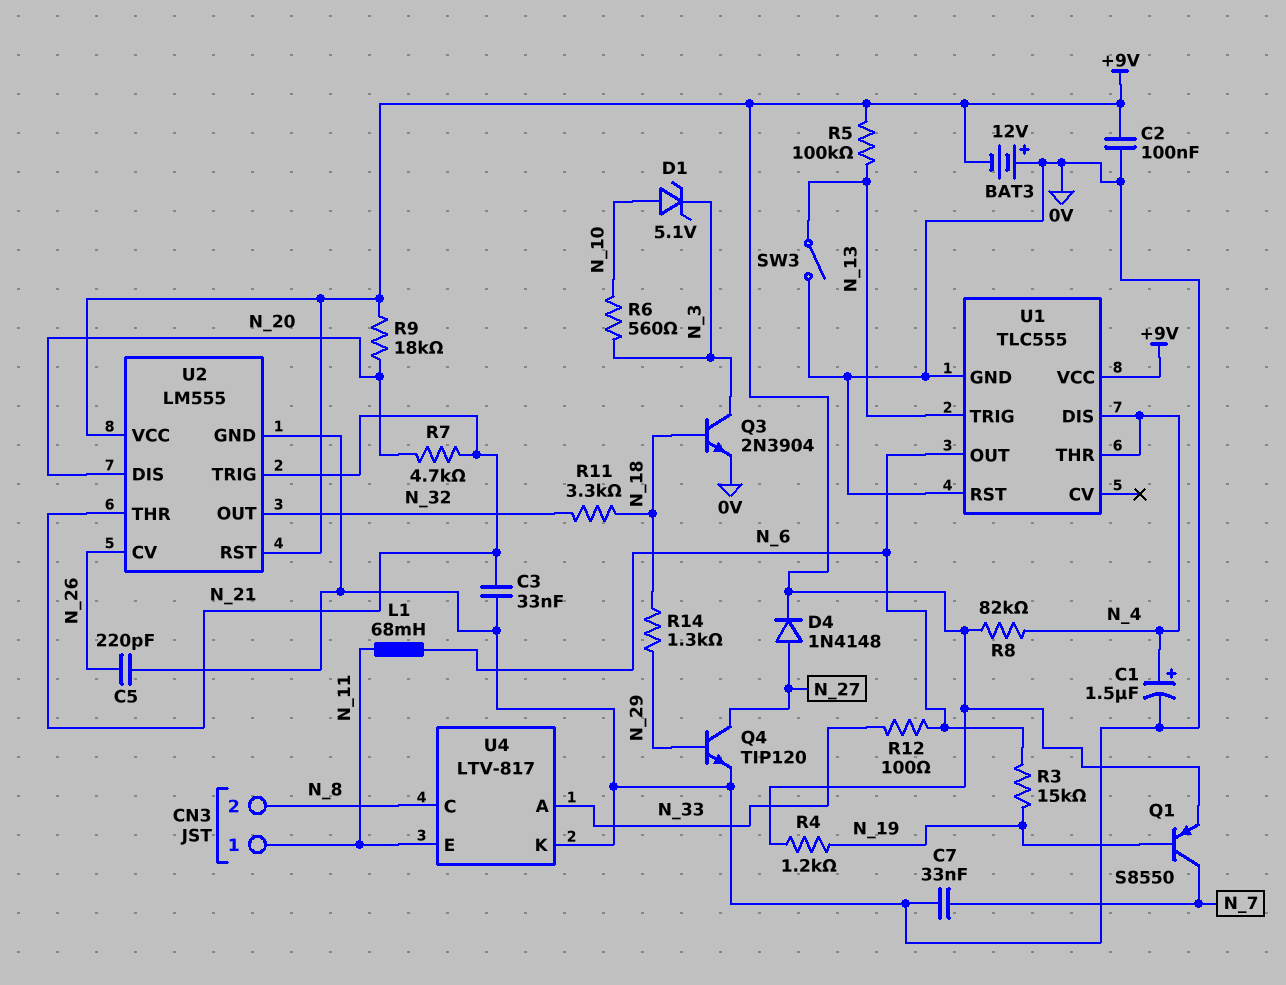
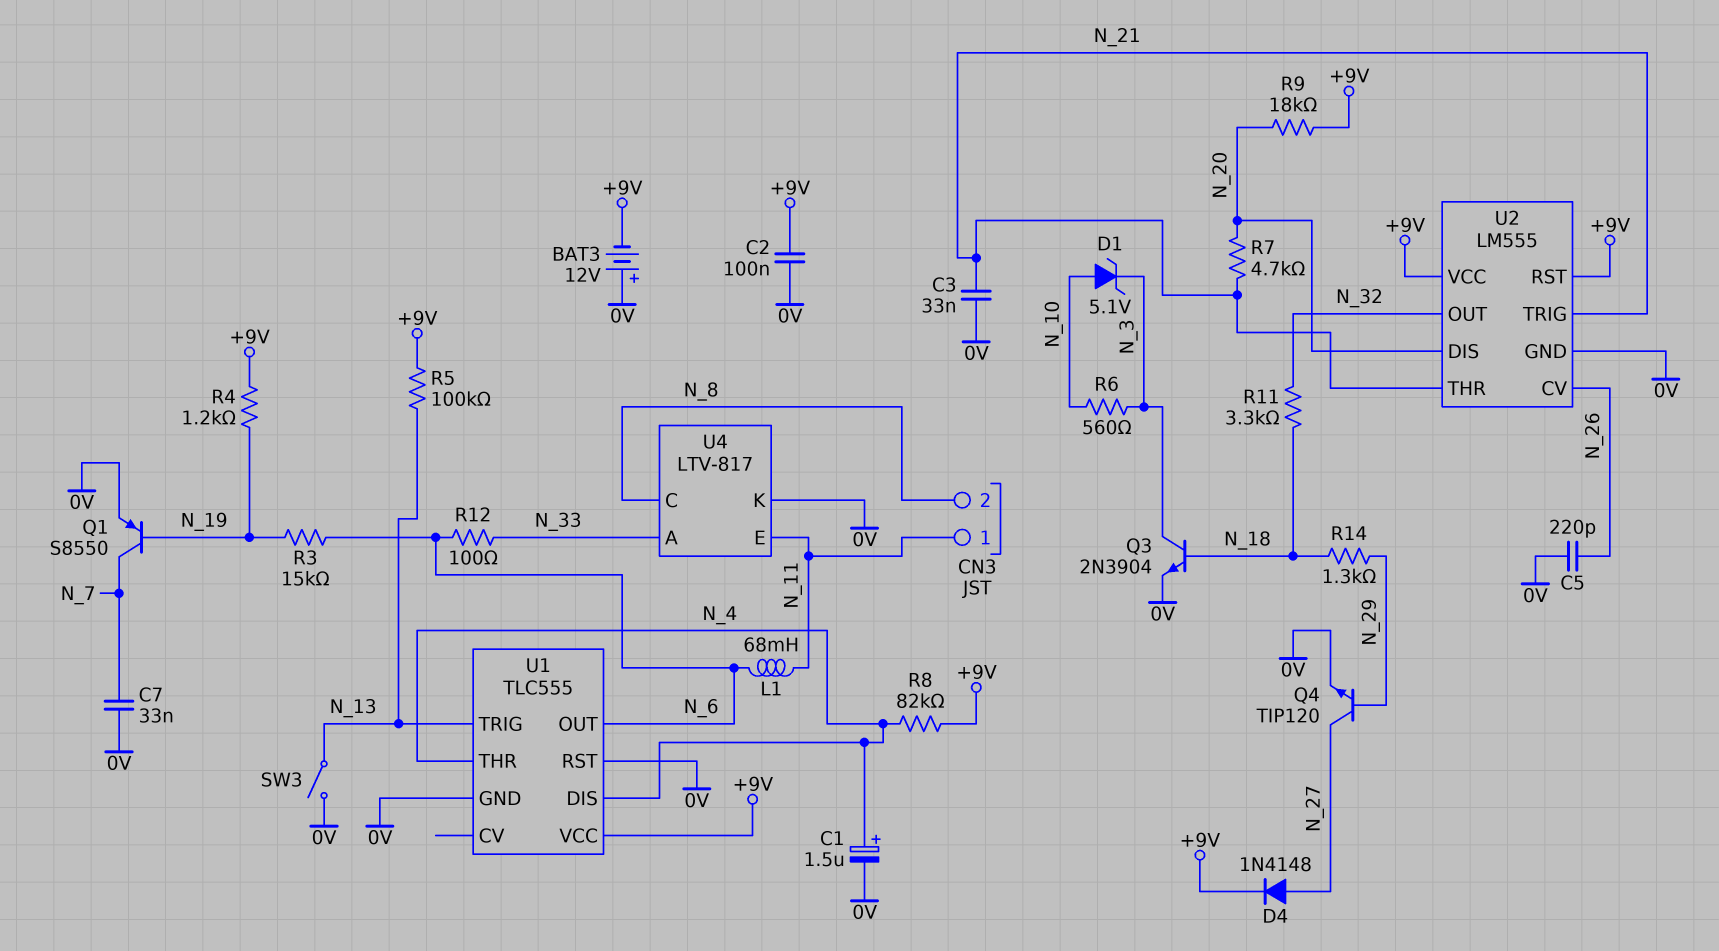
Q1: PNP S8550 (B N_19, C N_7, E +9V) -> PNP S8550 (B N_19, C N_7, E 0V)

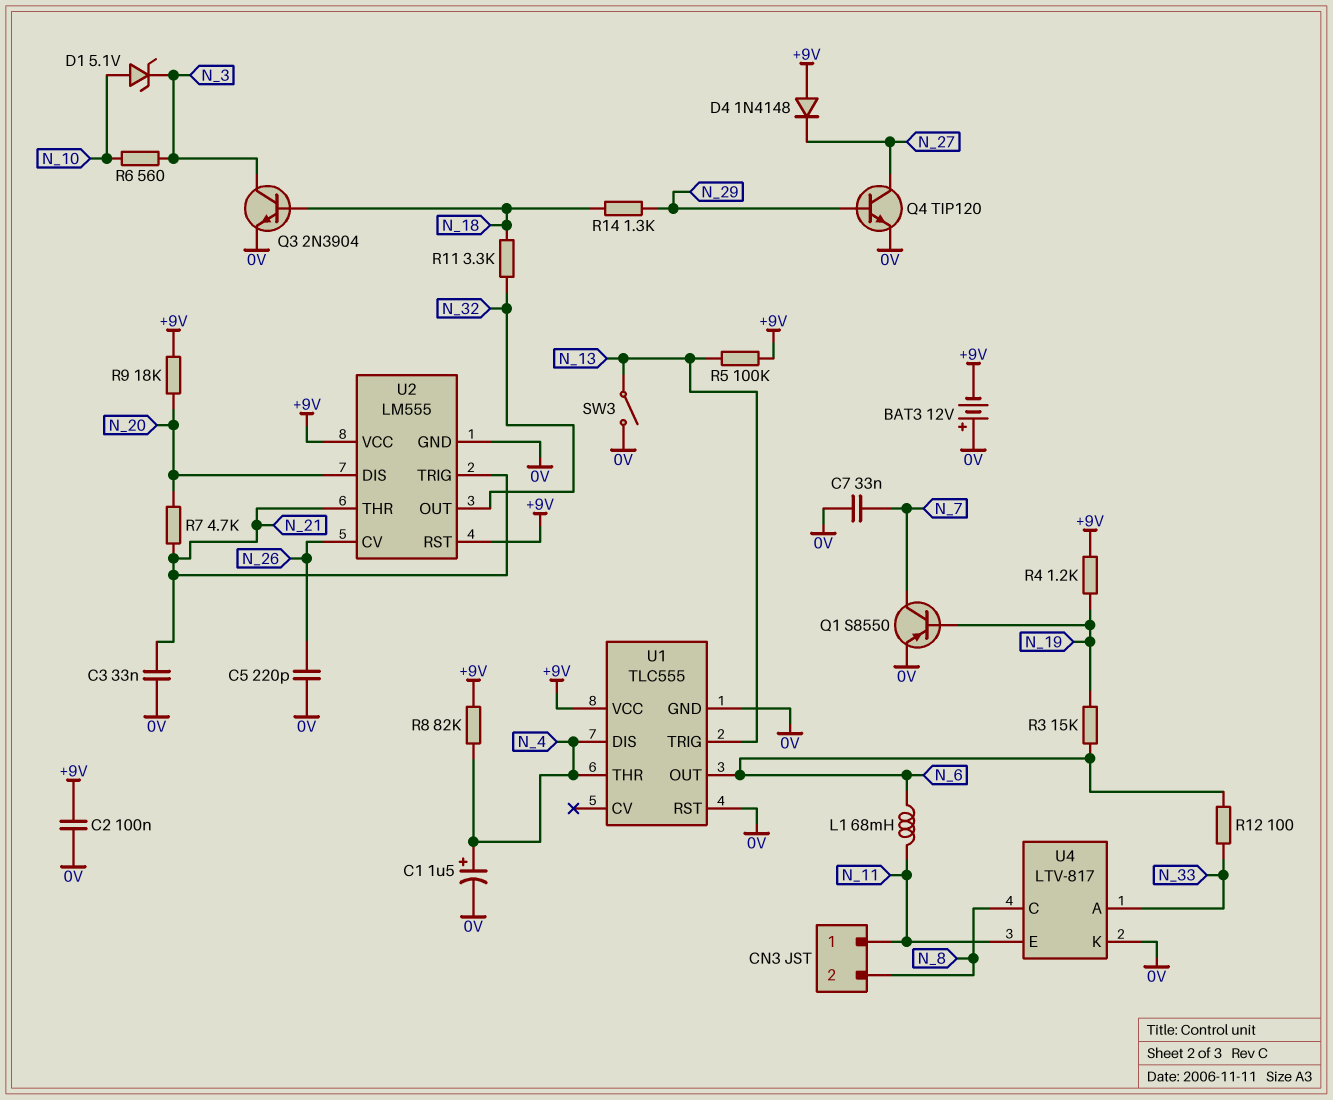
D4: diode 1N4148 (A N_27, K +9V) -> diode 1N4148 (A +9V, K N_27)

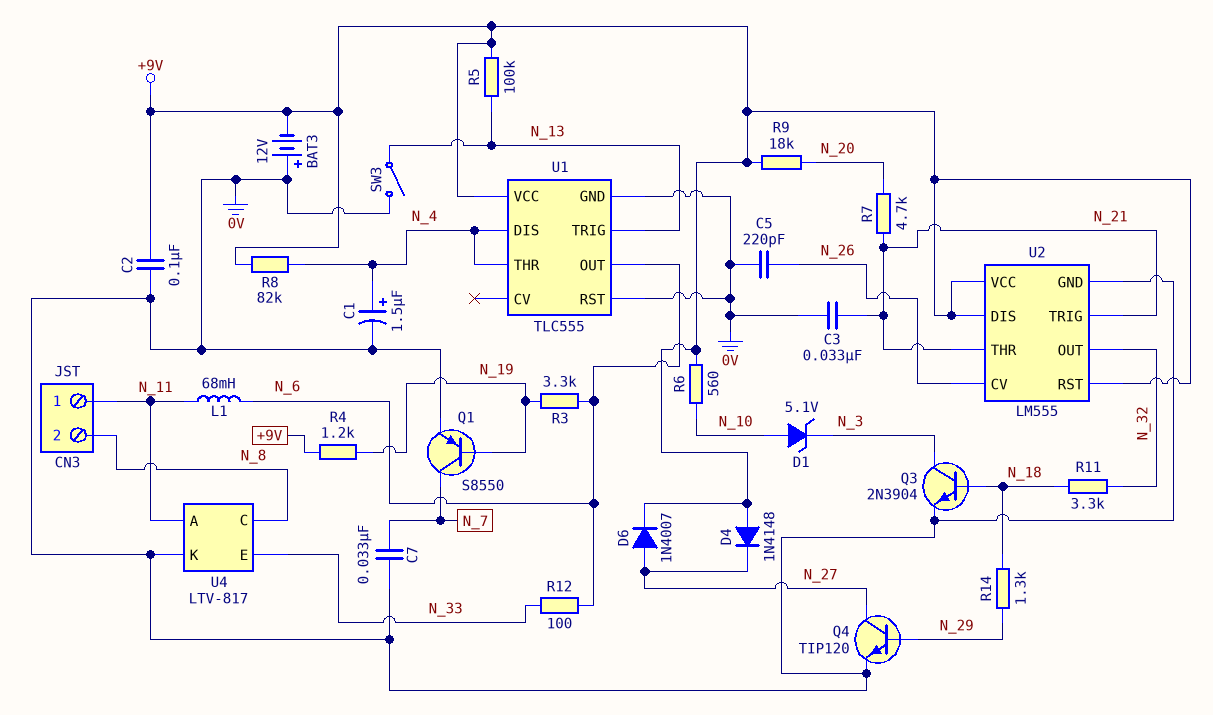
D6: none -> diode 1N4007 (A N_27, K +9V)
R3: 15k (N_6, N_19) -> 3.3k (N_6, N_19)
R6: 560 (N_3, N_10) -> 560 (+9V, N_10)
U2 pin DIS: N_20 -> +9V
U4 pin A: N_33 -> N_11
U4 pin E: N_11 -> N_33

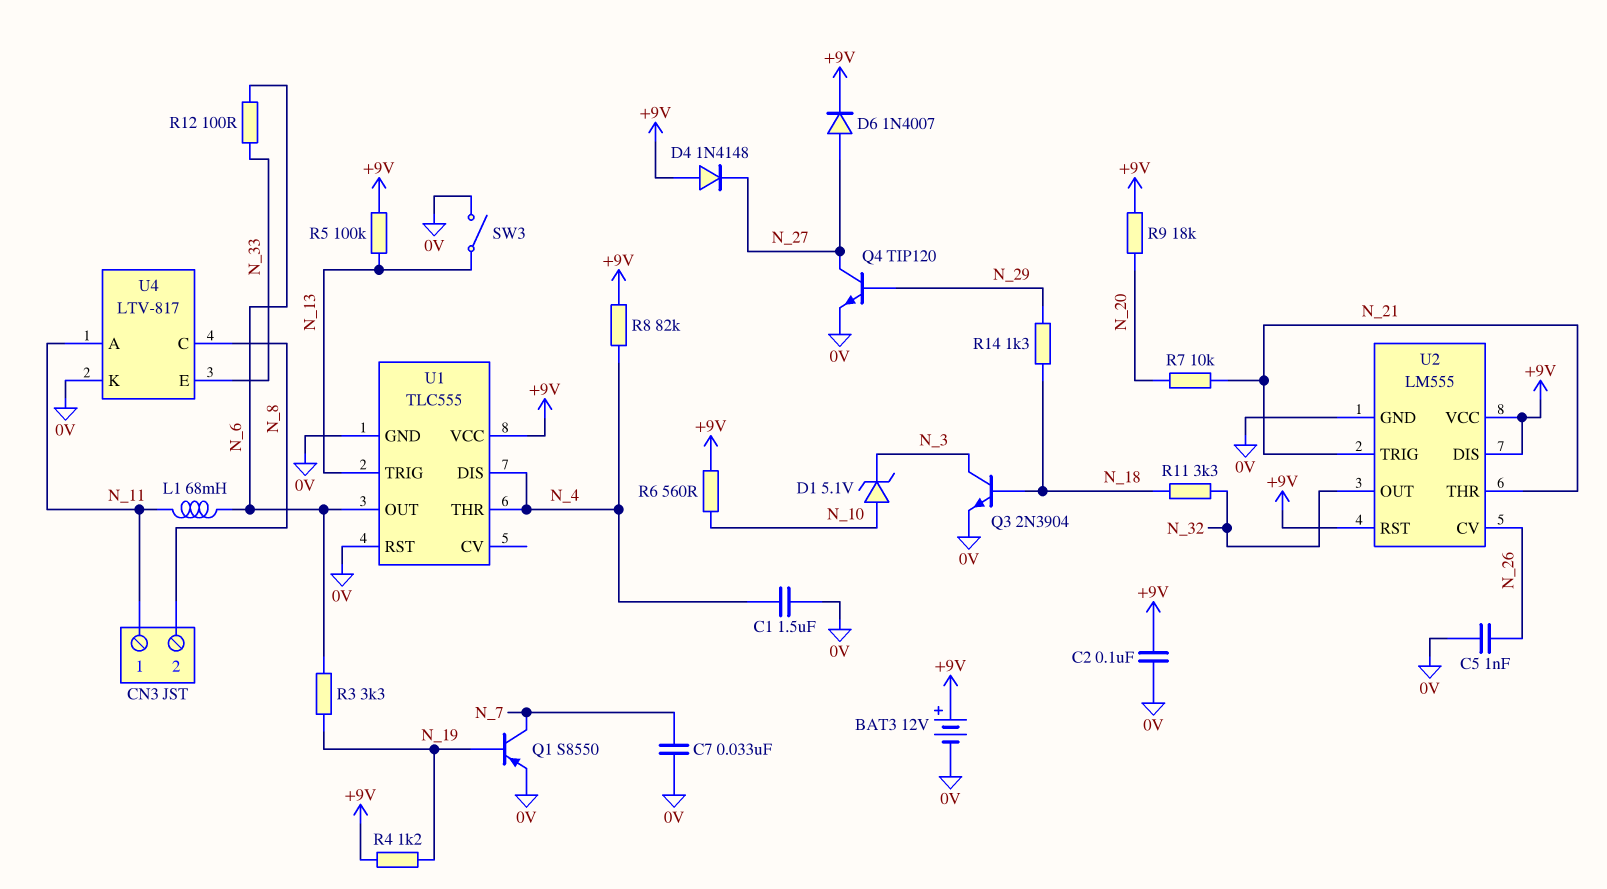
BAT3: 12V (plus 0V, minus +9V) -> 12V (plus +9V, minus 0V)
C1: 1.5uF (plus N_4, minus 0V) -> 1.5uF (0V, N_4)
C3: 33nF (0V, N_21) -> none
C5: 220pF (0V, N_26) -> 1nF (0V, N_26)
R7: 4.7k (N_20, N_21) -> 10k (N_20, N_21)

